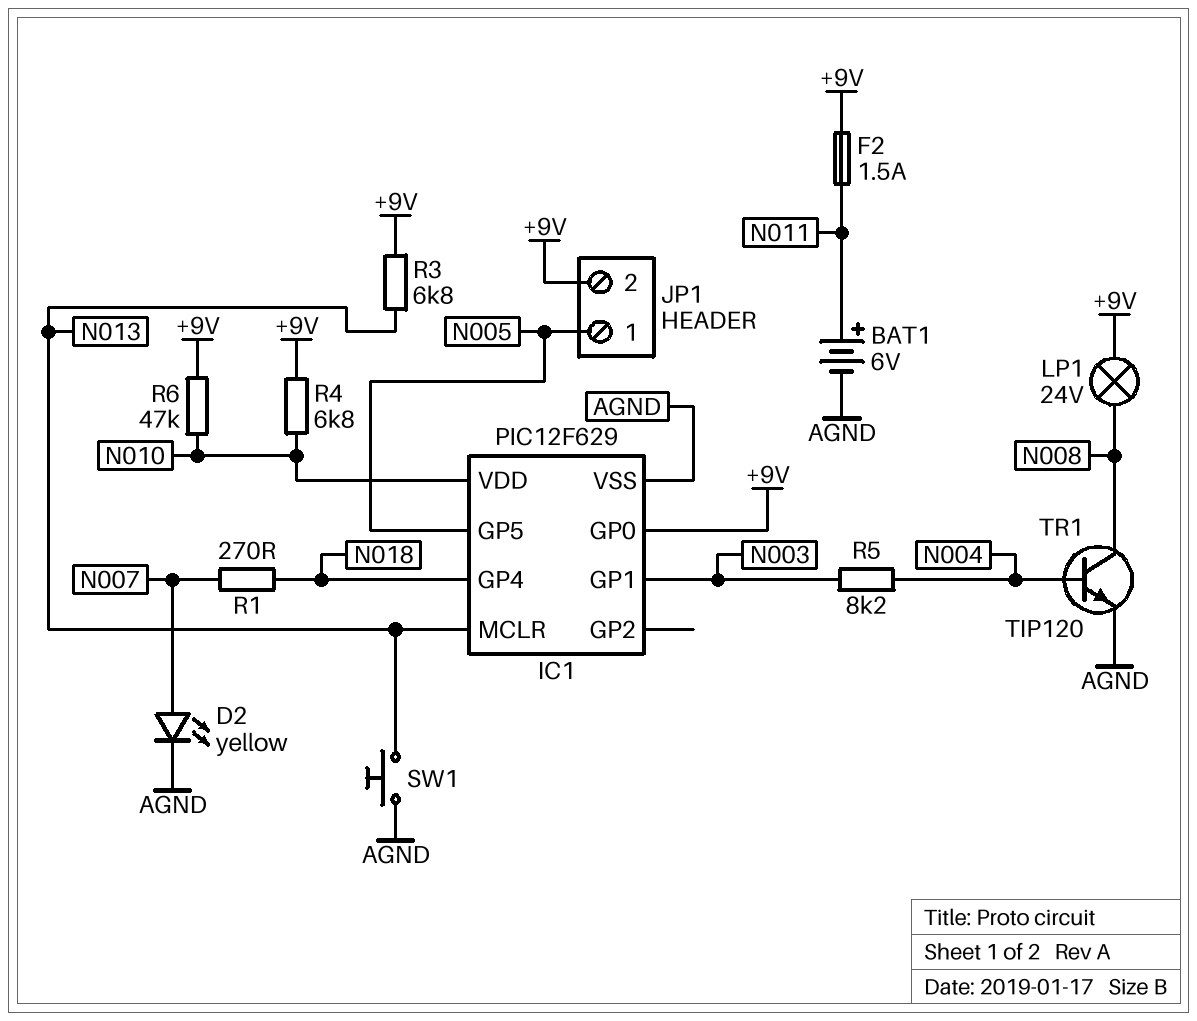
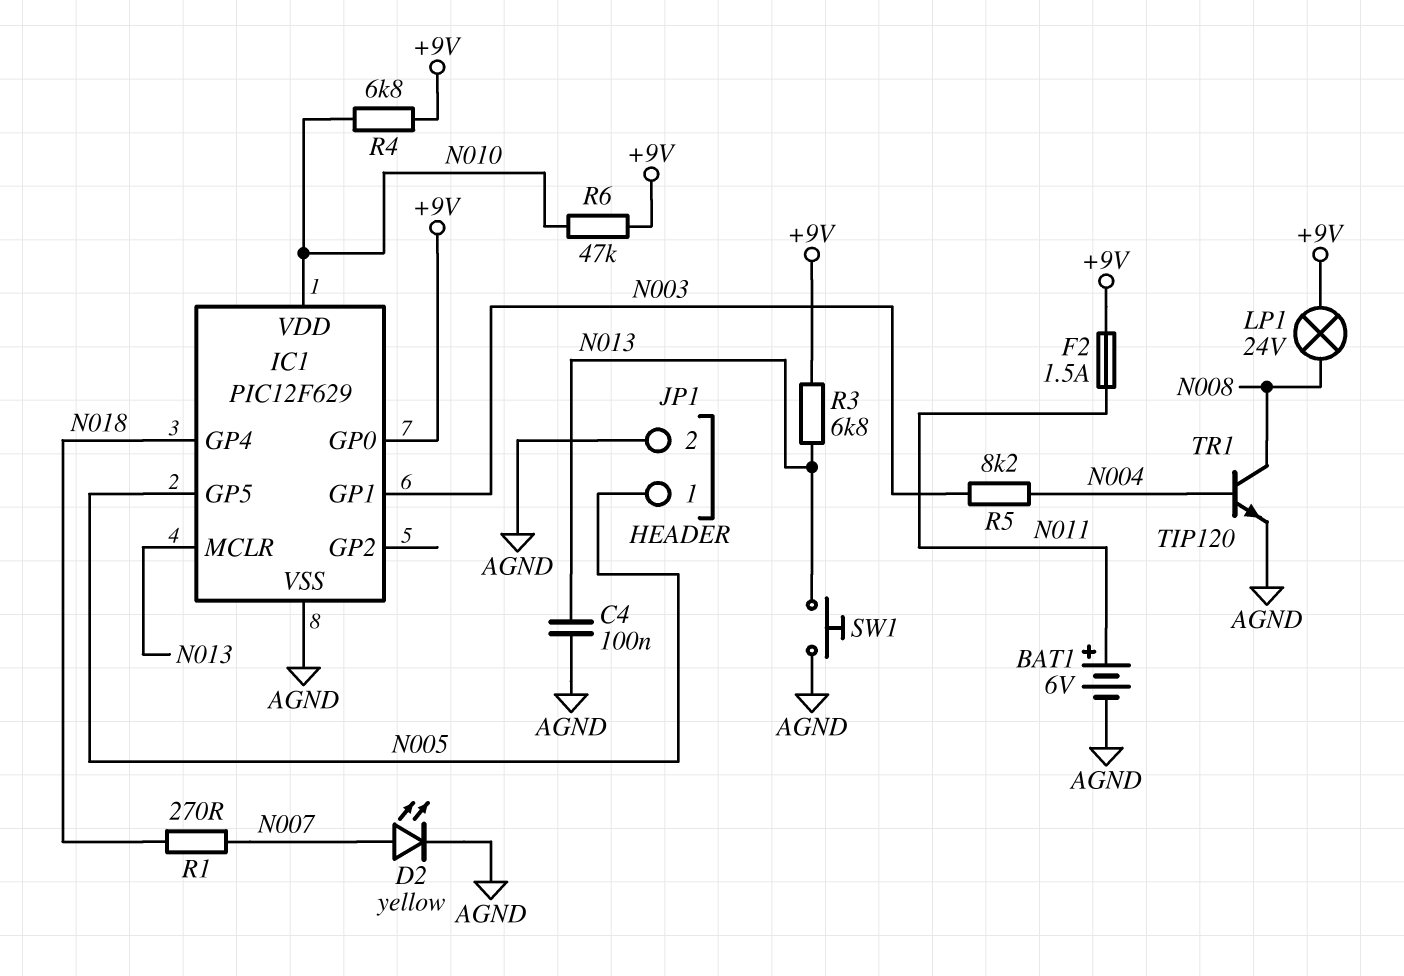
C4: none -> 100nF (AGND, N013)
JP1 pin 2: +9V -> AGND

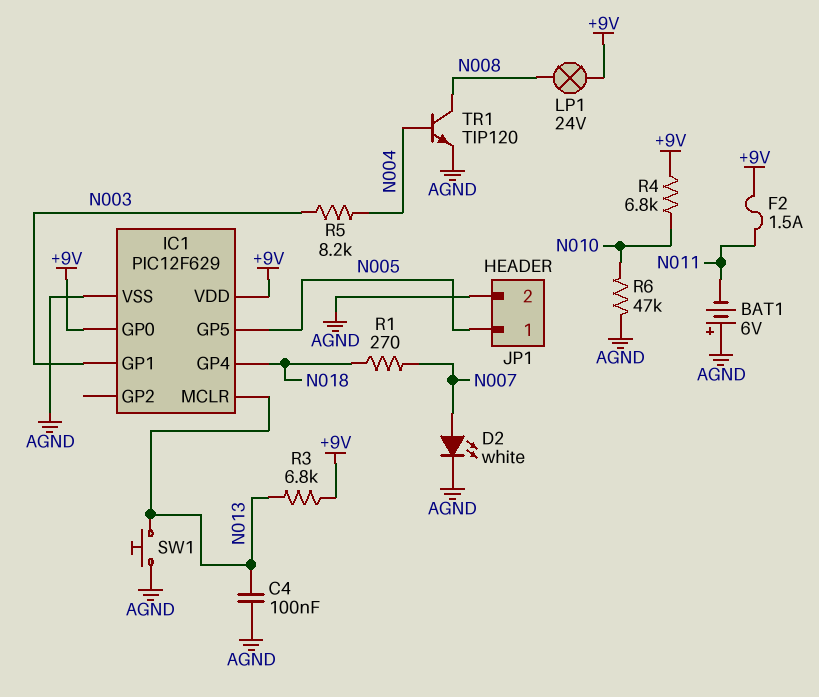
BAT1: 6V (plus N011, minus AGND) -> 6V (plus AGND, minus N011)
D2: LED yellow (A N007, K AGND) -> LED white (A N007, K AGND)
IC1 pin VDD: N010 -> +9V
R6: 47k (+9V, N010) -> 47k (AGND, N010)

